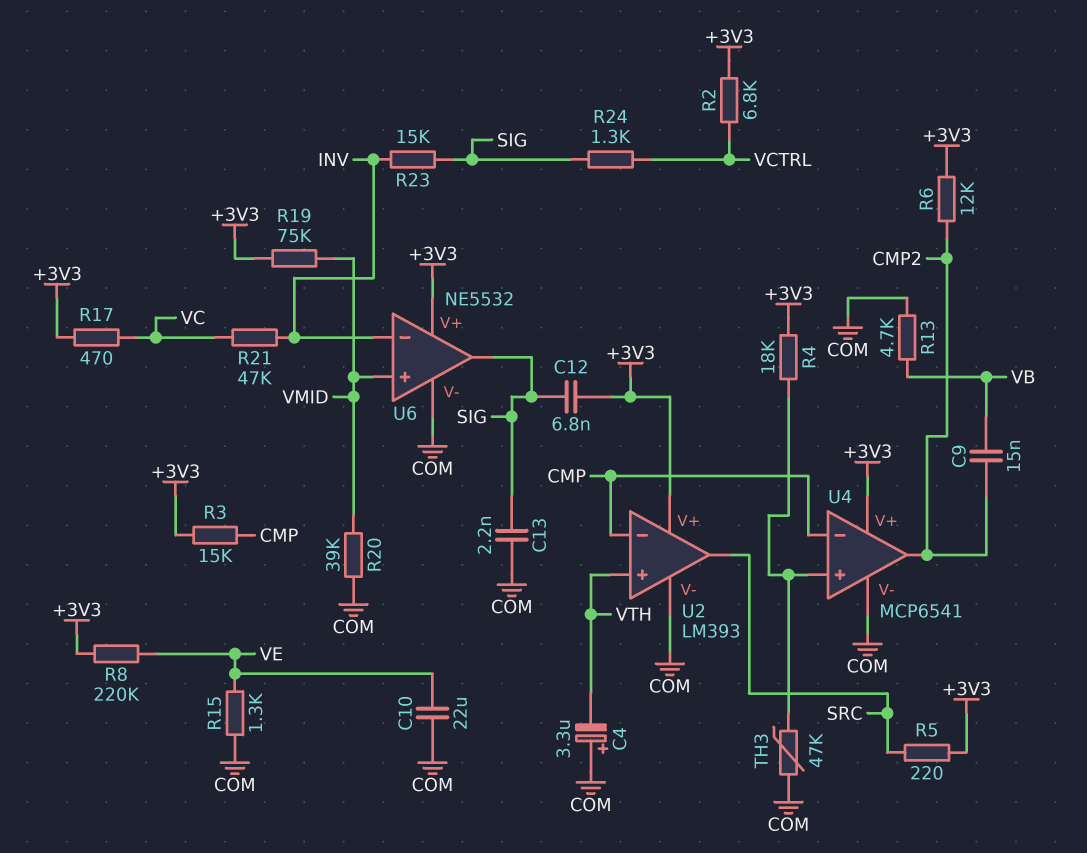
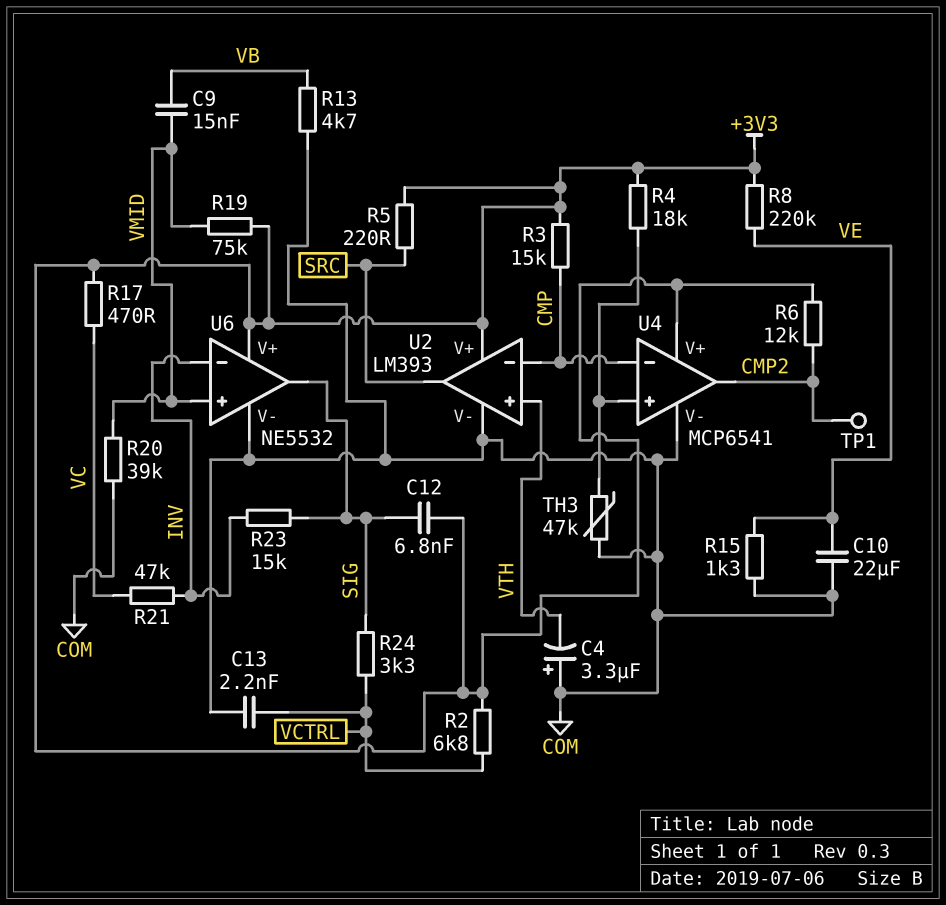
C9: 15nF (CMP2, VB) -> 15nF (VB, VMID)
C13: 2.2nF (COM, SIG) -> 2.2nF (COM, VCTRL)
R24: 1.3k (SIG, VCTRL) -> 3.3k (SIG, VCTRL)
TP1: none -> test point (CMP2)

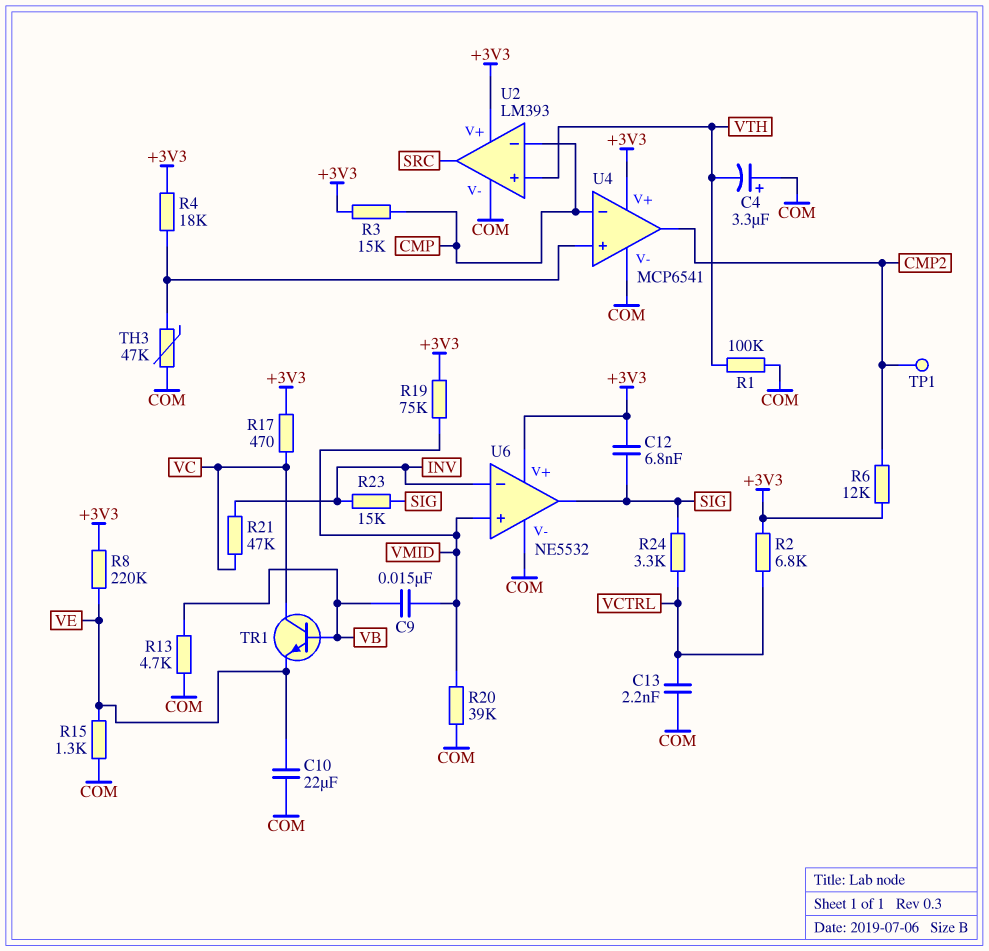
R1: none -> 100k (COM, VTH)
R5: 220 (+3V3, SRC) -> none
TR1: none -> NPN (B VB, C VC, E VE)

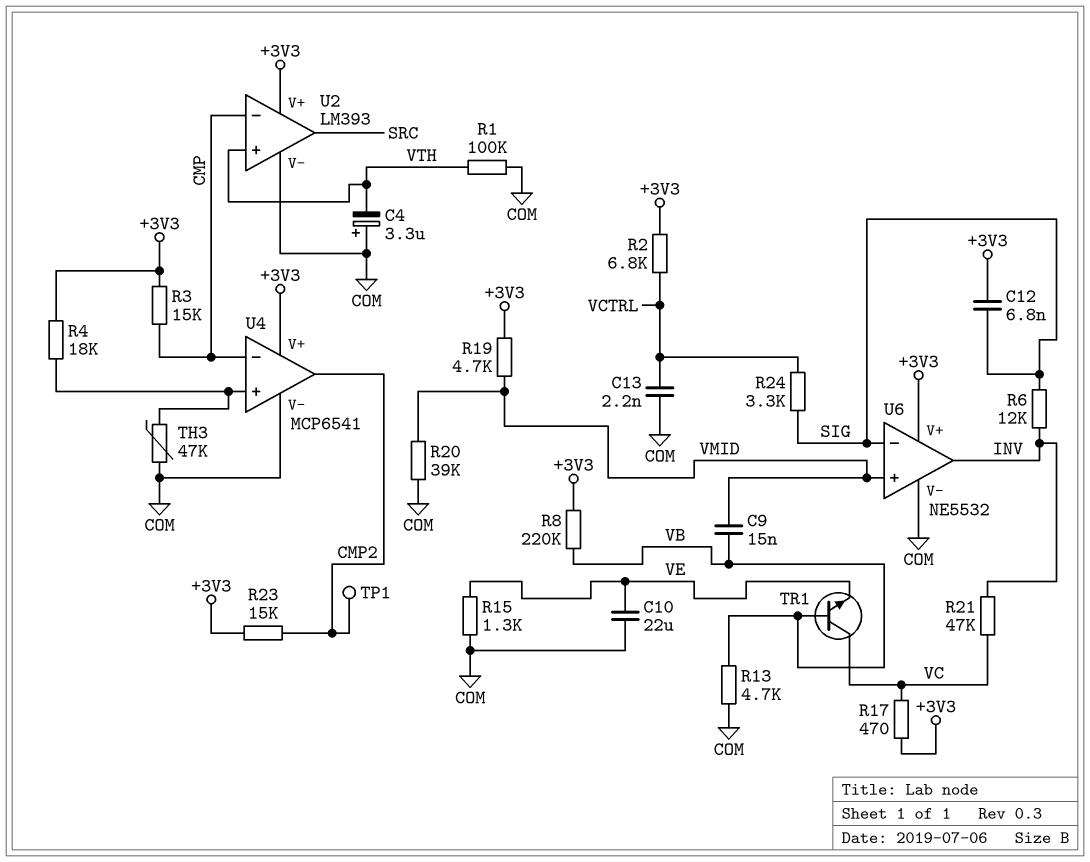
R6: 12k (+3V3, CMP2) -> 12k (INV, SIG)
R8: 220k (+3V3, VE) -> 220k (+3V3, VB)
R19: 75k (+3V3, VMID) -> 4.7k (+3V3, VMID)
R23: 15k (INV, SIG) -> 15k (+3V3, CMP2)
U6 pin in-: INV -> SIG
U6 pin out: SIG -> INV

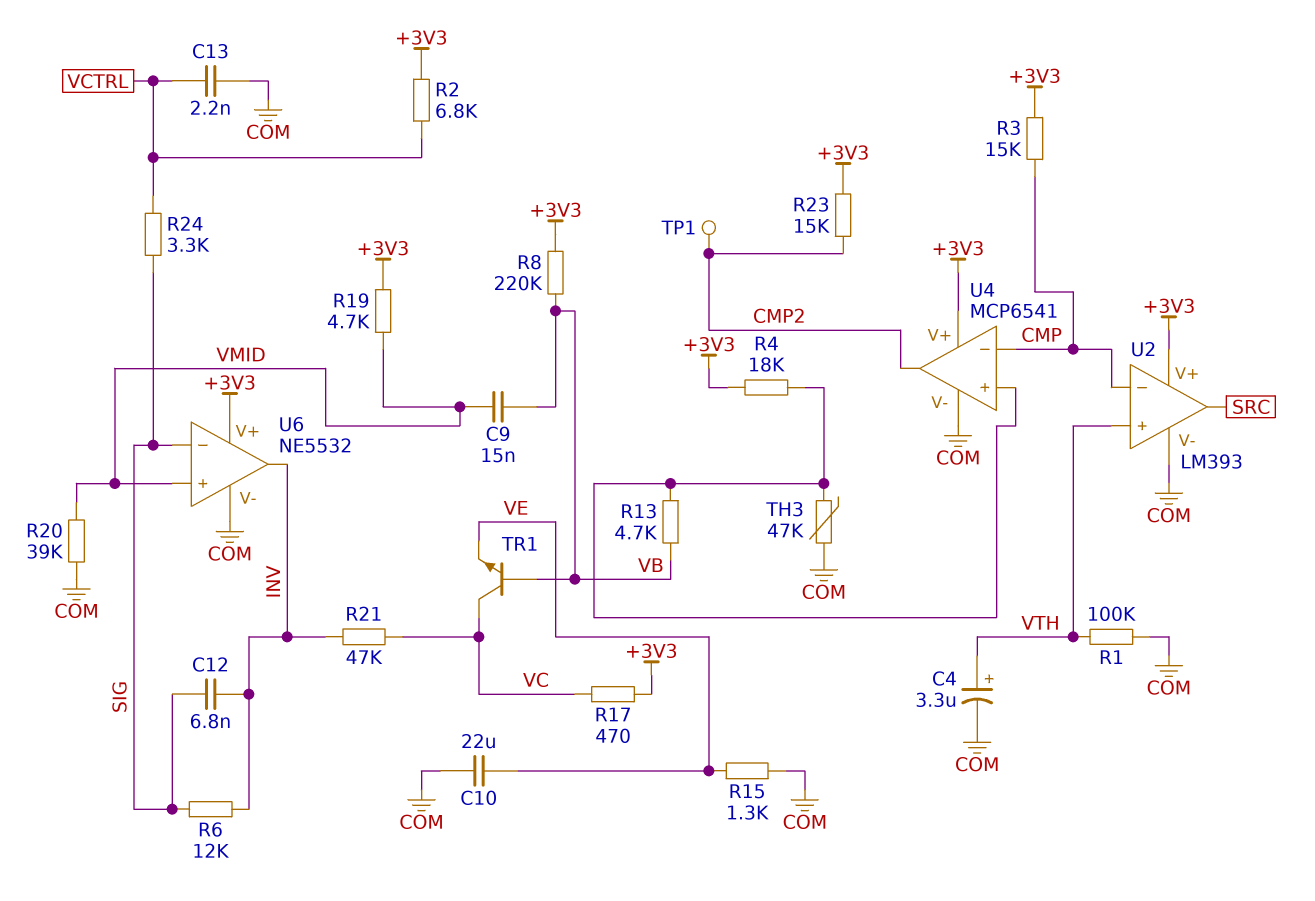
C4: 3.3uF (plus COM, minus VTH) -> 3.3uF (plus VTH, minus COM)
C12: 6.8nF (+3V3, SIG) -> 6.8nF (INV, SIG)
R13: 4.7k (COM, VB) -> 4.7k (U4/in+, VB)

